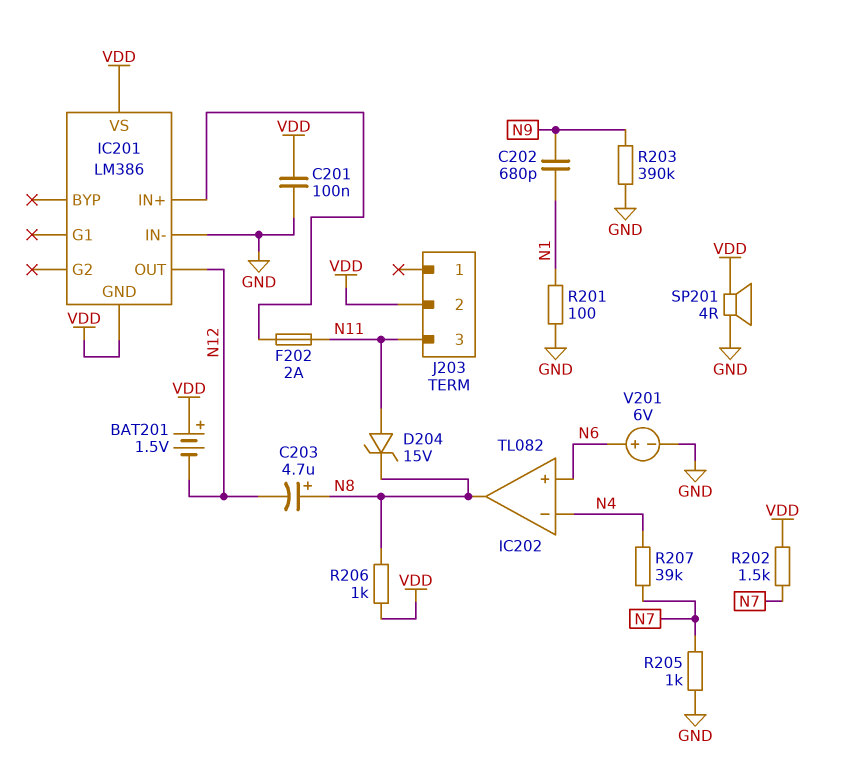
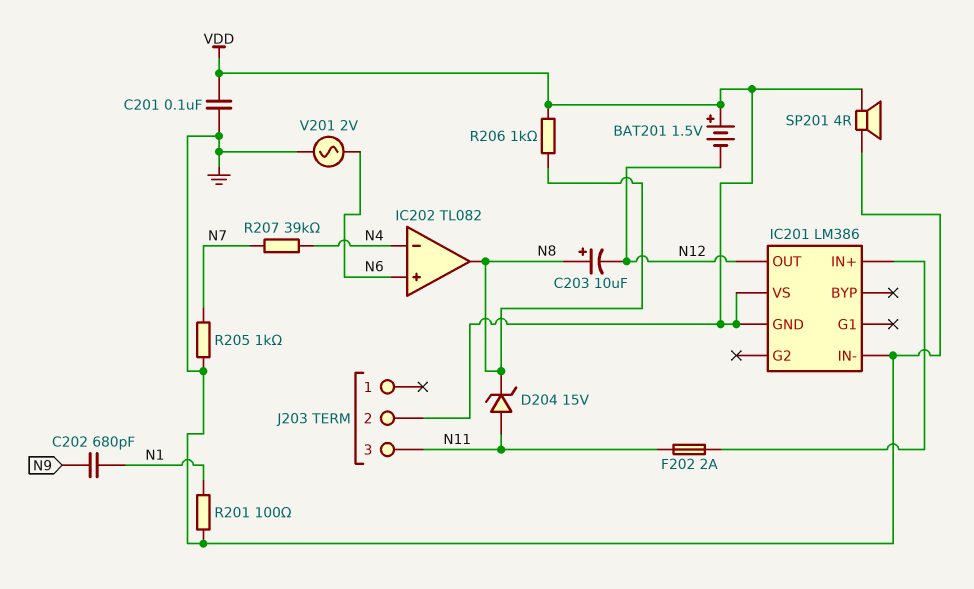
C203: 4.7uF (plus N8, minus N12) -> 10uF (plus N8, minus N12)
R202: 1.5k (N7, VDD) -> none
R203: 390k (GND, N9) -> none
V201: 6V (plus N6, minus GND) -> AC 2V (GND, N6)

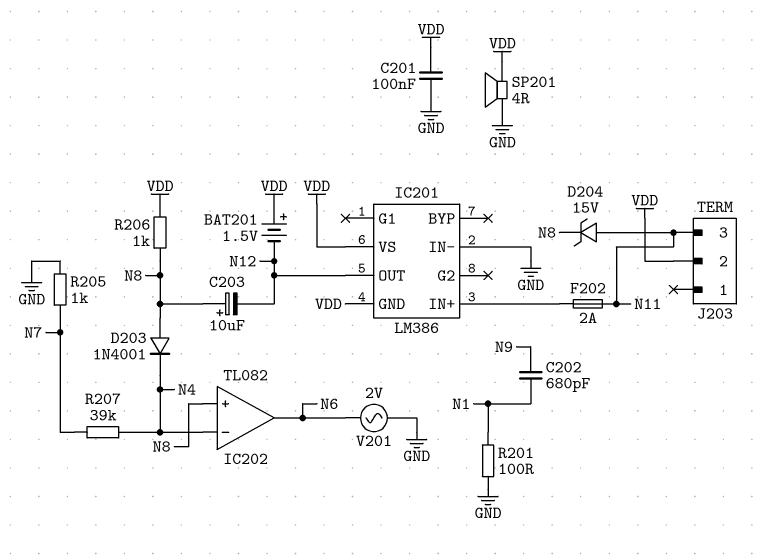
D203: none -> diode 1N4001 (A N8, K N4)
IC202 pin in+: N6 -> N8
IC202 pin out: N8 -> N6

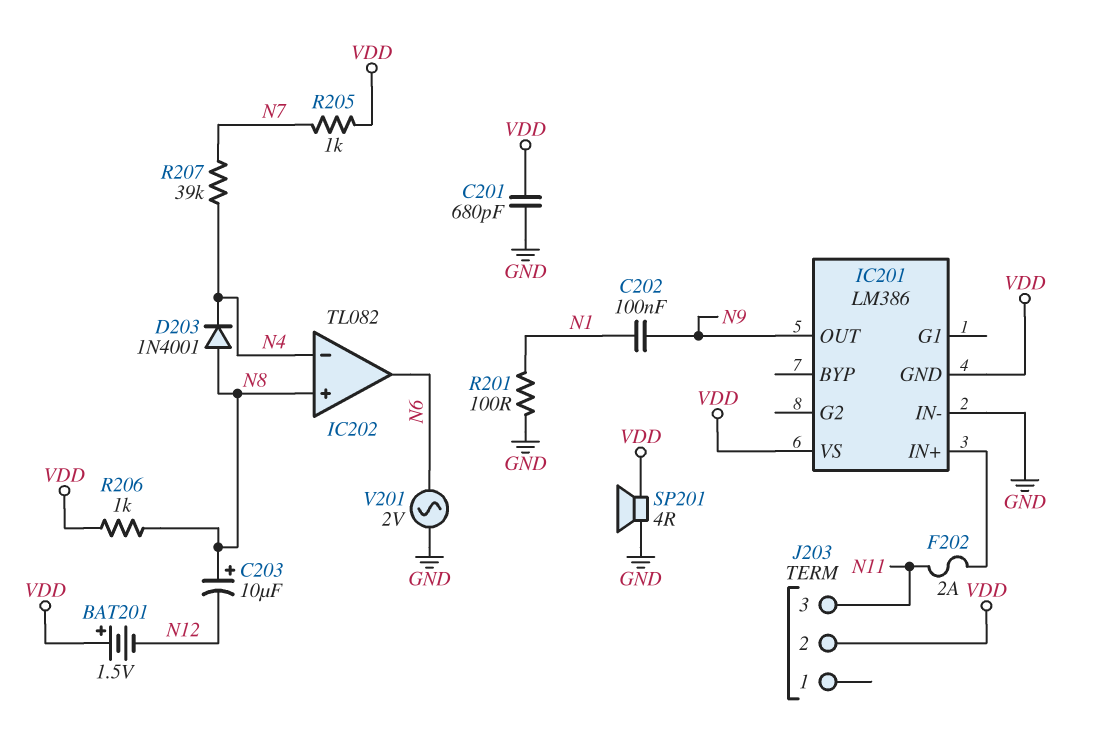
C201: 100nF (GND, VDD) -> 680pF (GND, VDD)
C202: 680pF (N1, N9) -> 100nF (N1, N9)
D204: zener 15V (A N11, K N8) -> none
IC201 pin OUT: N12 -> N9
R205: 1k (GND, N7) -> 1k (N7, VDD)

